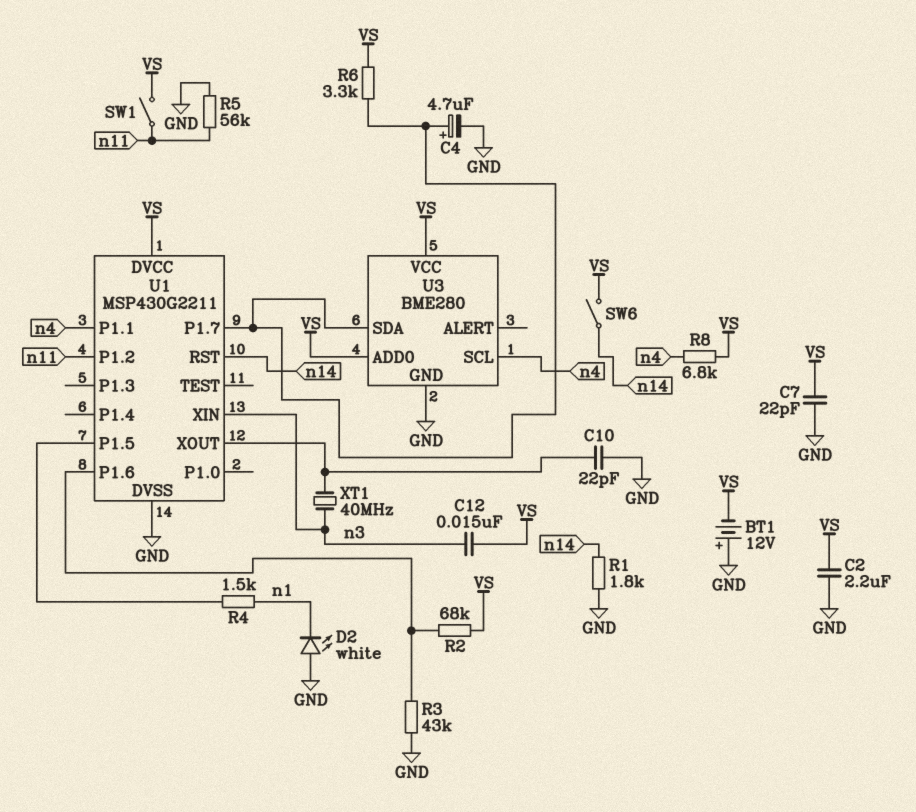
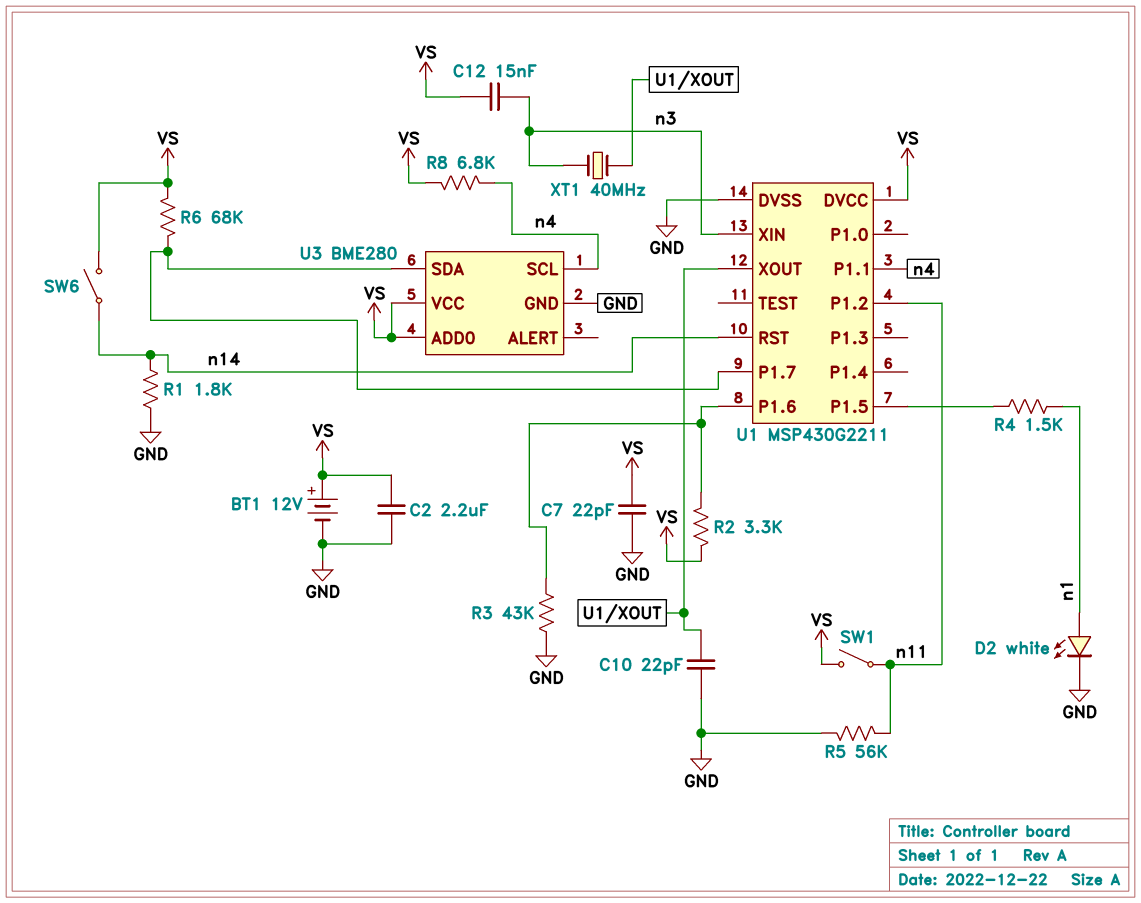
BT1: 12V (plus GND, minus VS) -> 12V (plus VS, minus GND)
C4: 4.7uF (plus U1/P1.7, minus GND) -> none
D2: LED white (A GND, K n1) -> LED white (A n1, K GND)
R2: 68k (U1/P1.6, VS) -> 3.3k (U1/P1.6, VS)
R6: 3.3k (U1/P1.7, VS) -> 68k (U1/P1.7, VS)

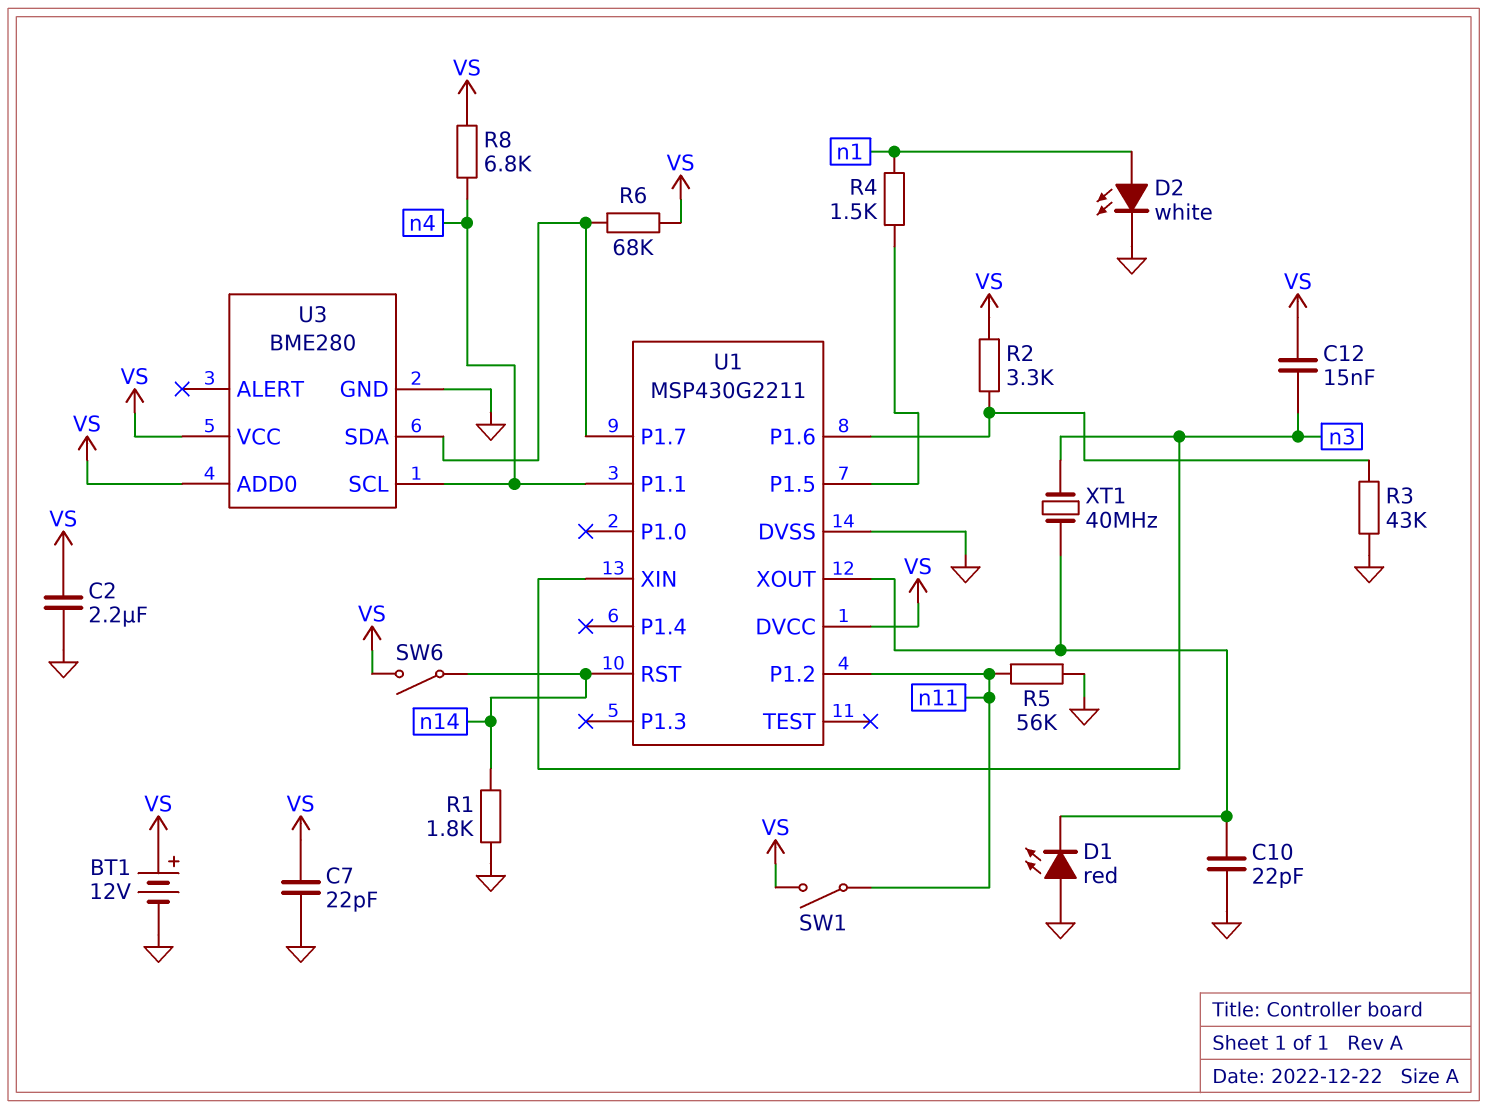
D1: none -> LED red (A GND, K U1/XOUT)

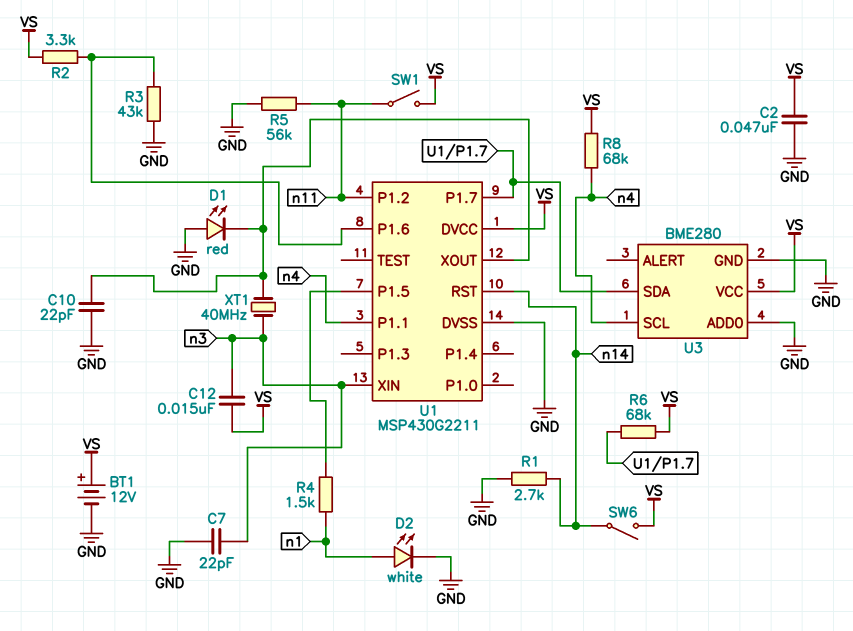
C2: 2.2uF (GND, VS) -> 47nF (GND, VS)
C7: 22pF (GND, VS) -> 22pF (GND, n3)
R1: 1.8k (GND, n14) -> 2.7k (GND, n14)
R8: 6.8k (VS, n4) -> 68k (VS, n4)
U3 pin ADD0: VS -> GND

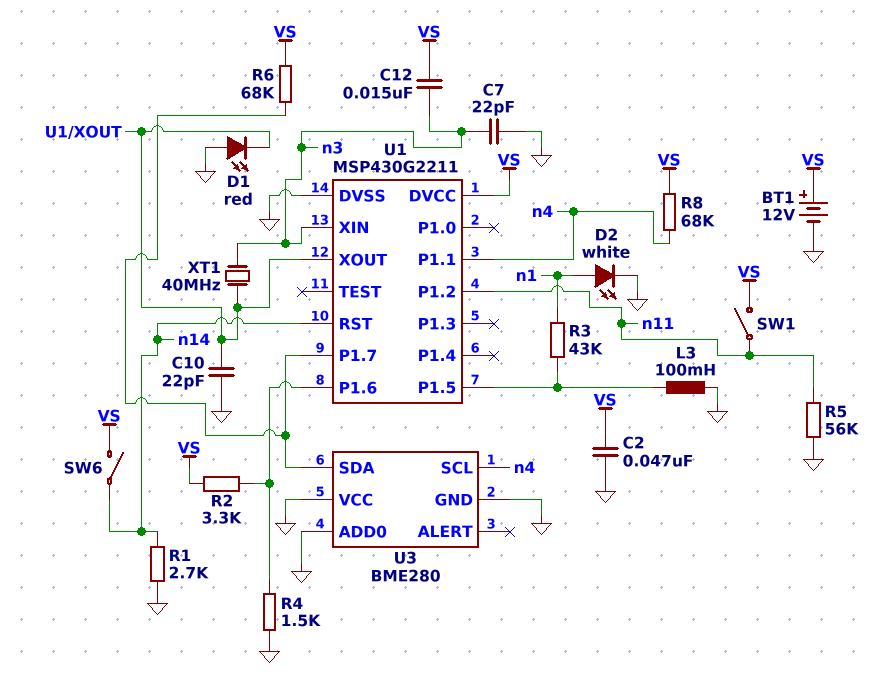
L3: none -> 100mH (GND, U1/P1.5)
R3: 43k (GND, U1/P1.6) -> 43k (U1/P1.5, n1)
R4: 1.5k (U1/P1.5, n1) -> 1.5k (GND, U1/P1.6)
U3 pin VCC: VS -> GND

